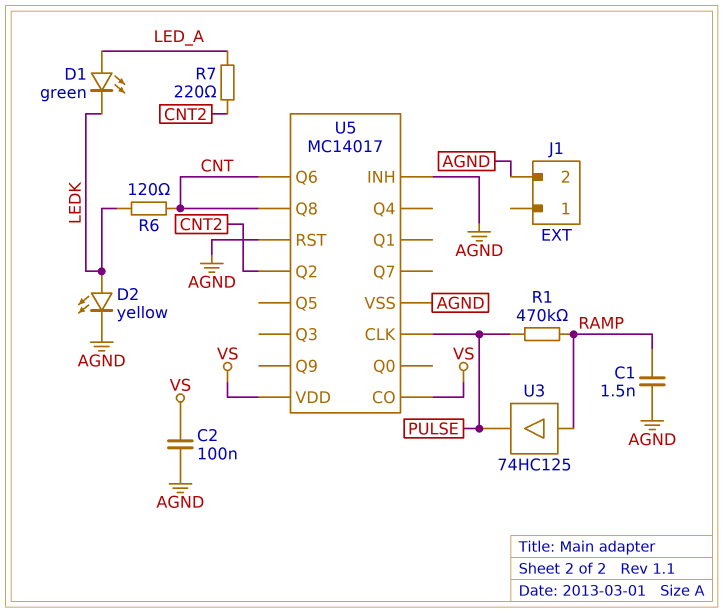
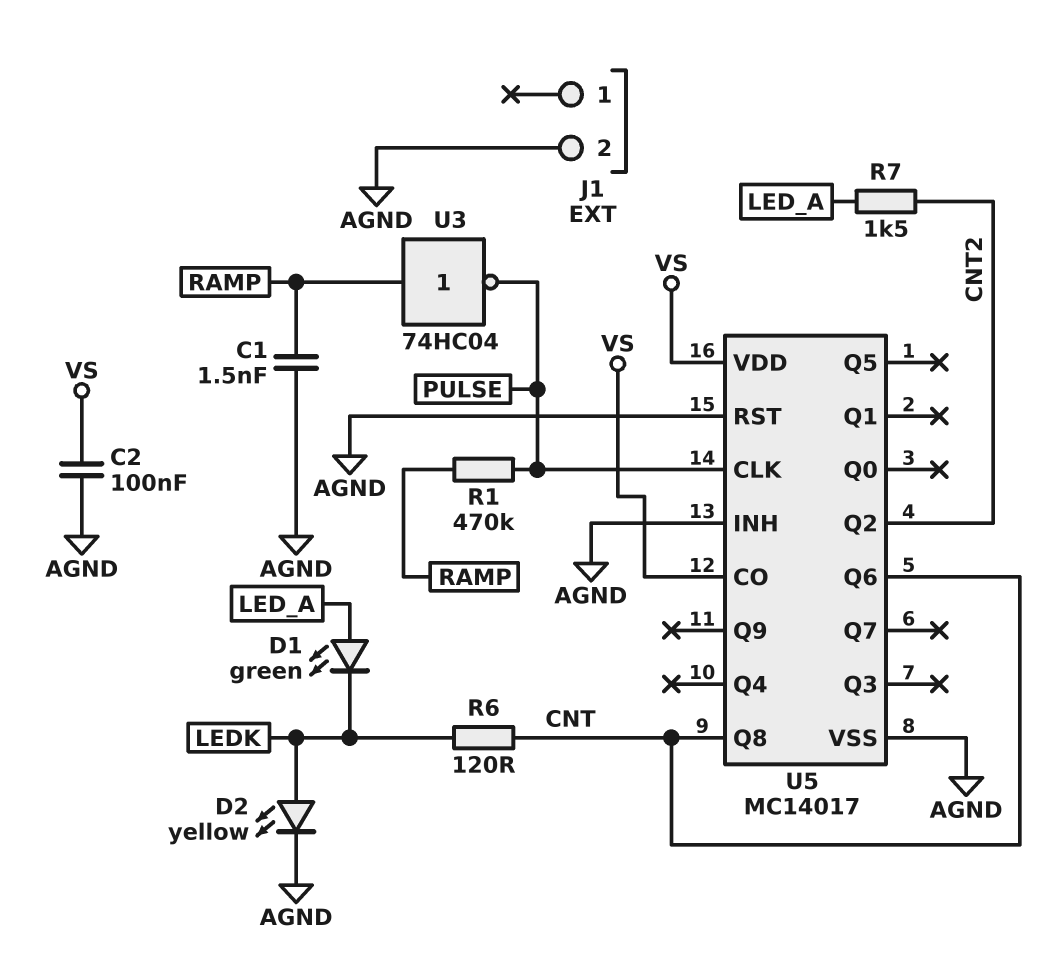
R7: 220 (CNT2, LED_A) -> 1.5k (CNT2, LED_A)
U3: buffer 74HC125 (in RAMP, out PULSE) -> NOT 74HC04 (in RAMP, out PULSE)

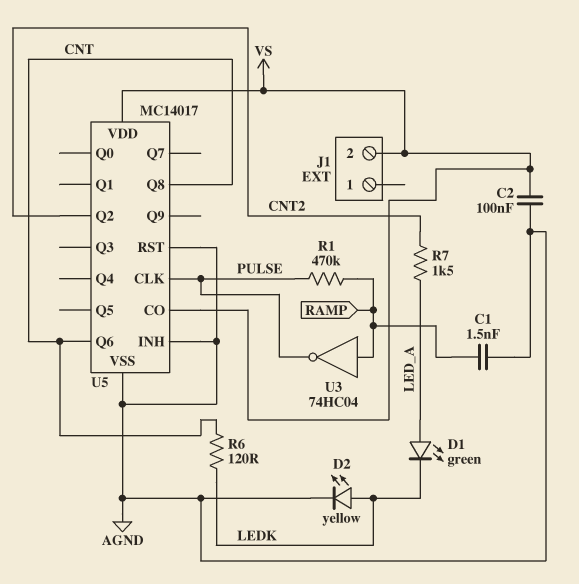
J1 pin 2: AGND -> VS

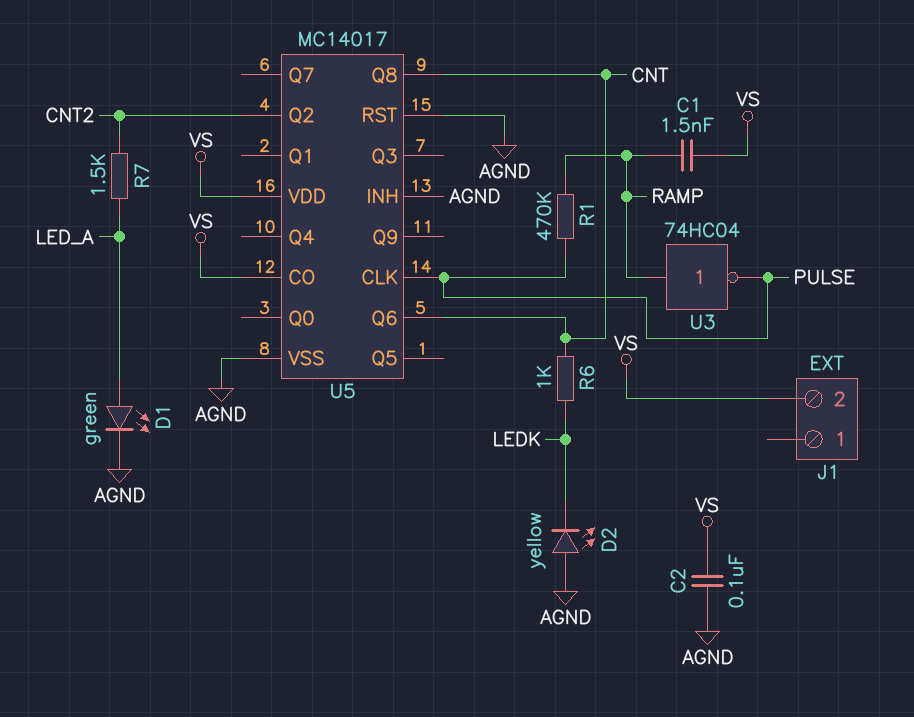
C1: 1.5nF (AGND, RAMP) -> 1.5nF (RAMP, VS)
D1: LED green (A LED_A, K LEDK) -> LED green (A LED_A, K AGND)
D2: LED yellow (A LEDK, K AGND) -> LED yellow (A AGND, K LEDK)
R6: 120 (CNT, LEDK) -> 1k (CNT, LEDK)

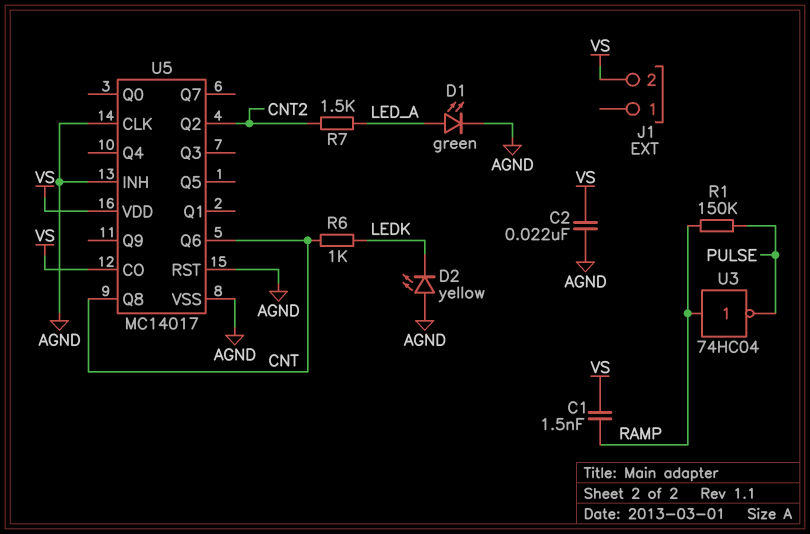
C2: 100nF (AGND, VS) -> 22nF (AGND, VS)
R1: 470k (PULSE, RAMP) -> 150k (PULSE, RAMP)
U5 pin CLK: PULSE -> AGND

